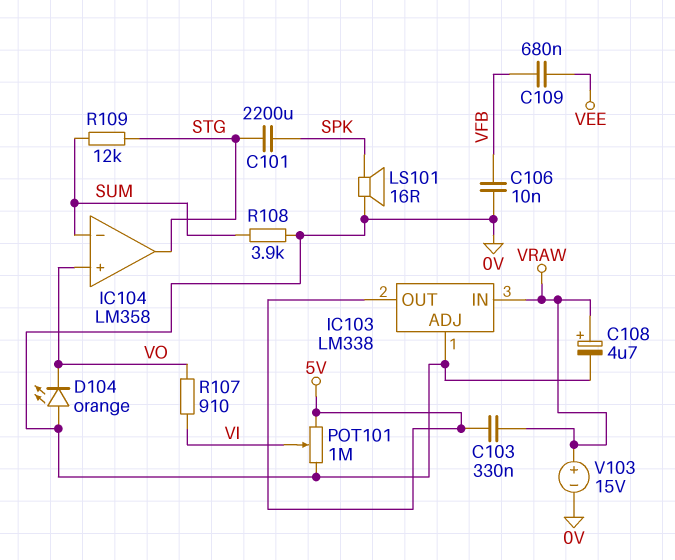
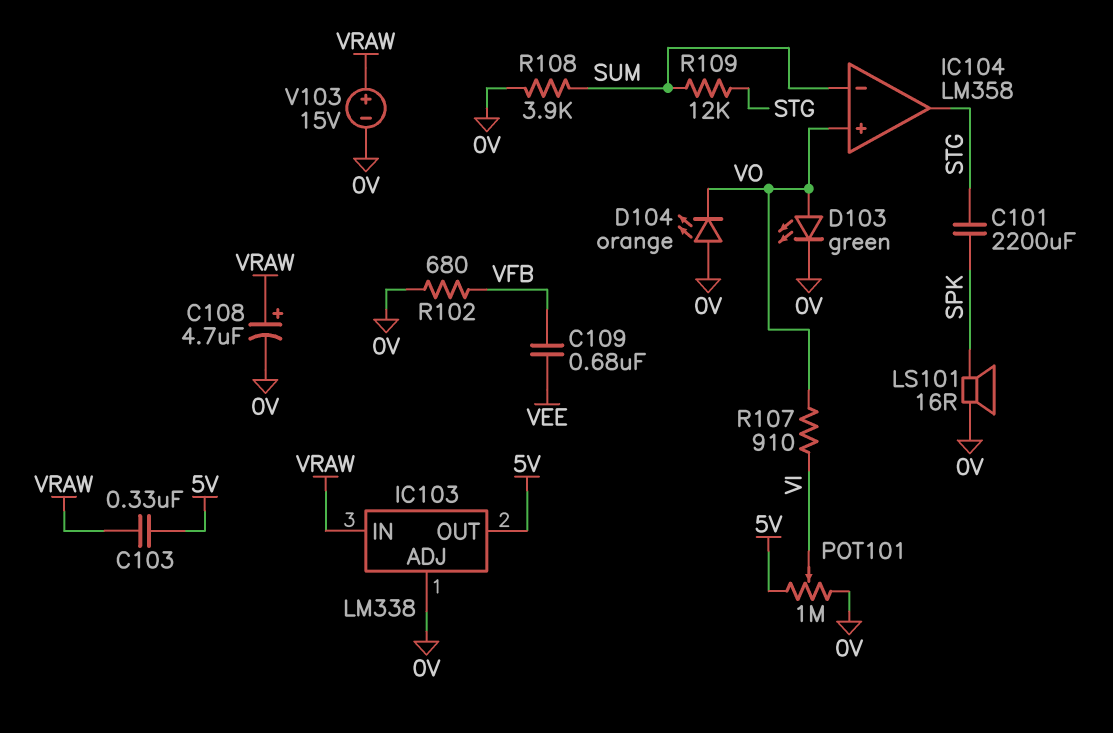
C106: 10nF (0V, VFB) -> none
D103: none -> LED green (A VO, K 0V)
R102: none -> 680 (0V, VFB)

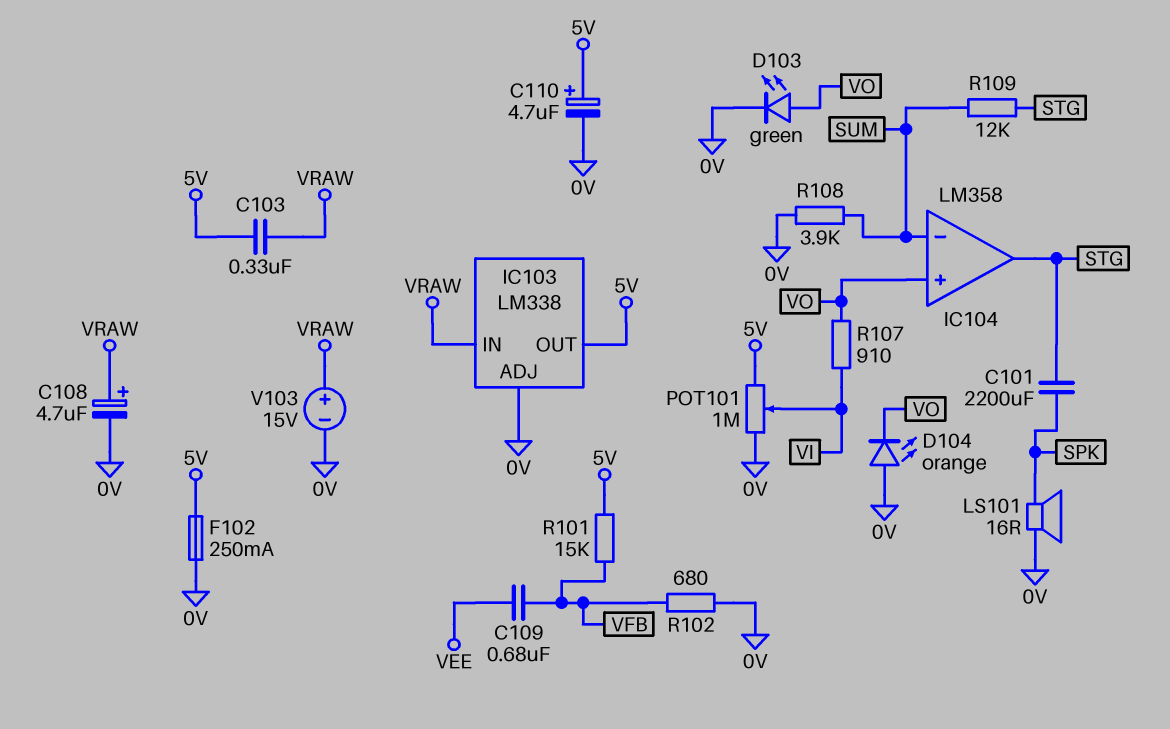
C110: none -> 4.7uF (plus 5V, minus 0V)
F102: none -> 250mA (0V, 5V)
R101: none -> 15k (5V, VFB)

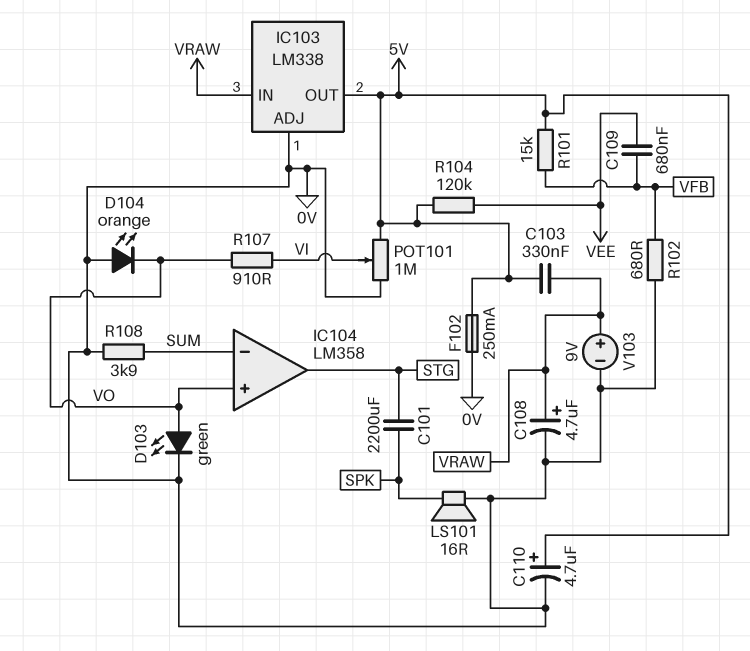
R104: none -> 120k (5V, VEE)
R109: 12k (STG, SUM) -> none
V103: 15V (plus VRAW, minus 0V) -> 9V (plus VRAW, minus 0V)

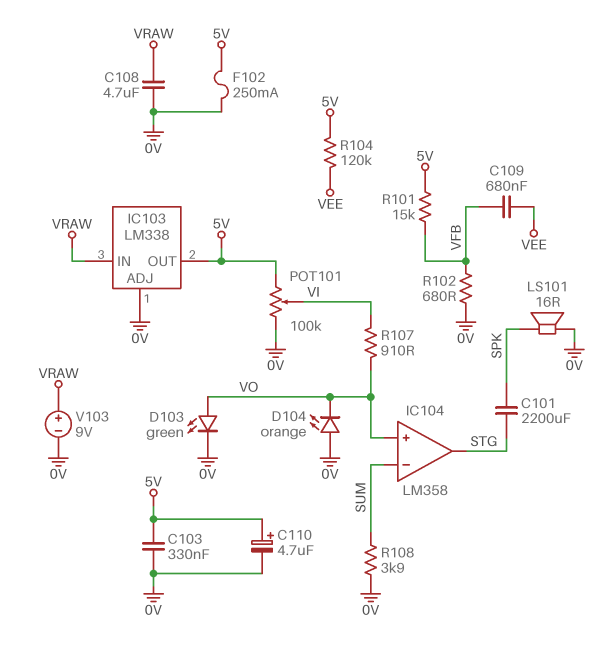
C103: 330nF (5V, VRAW) -> 330nF (0V, 5V)
C108: 4.7uF (plus VRAW, minus 0V) -> 4.7uF (0V, VRAW)
POT101: 1M (0V, 5V, wiper VI) -> 100k (0V, 5V, wiper VI)

